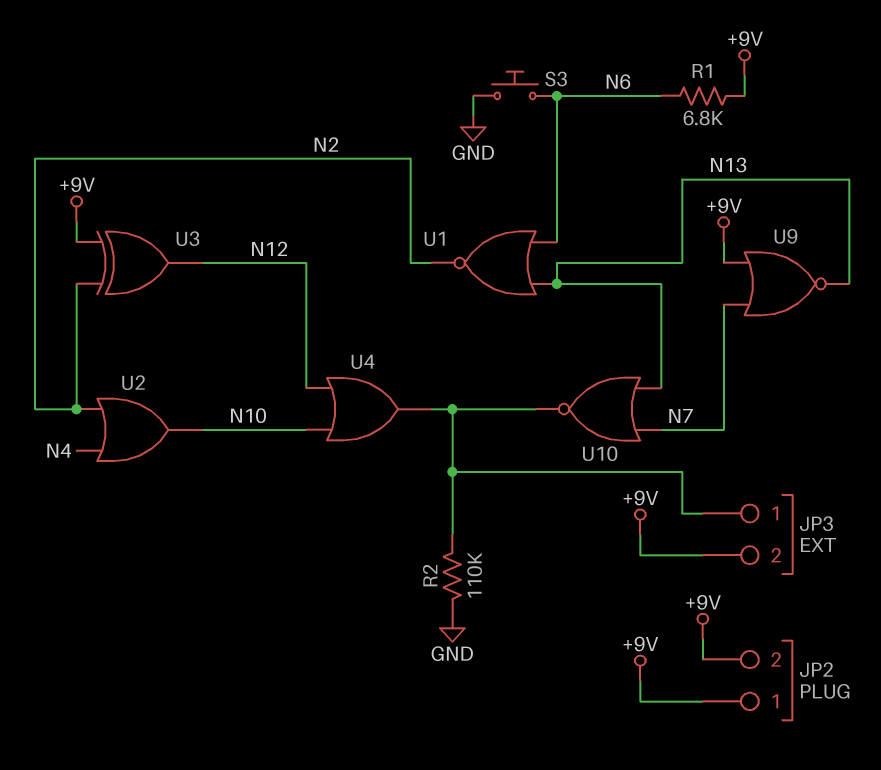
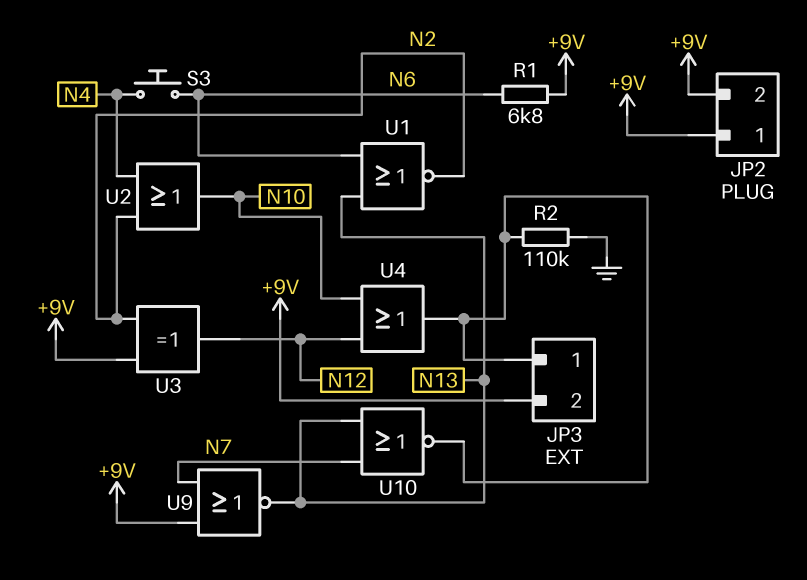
S3: button (GND, N6) -> button (N4, N6)

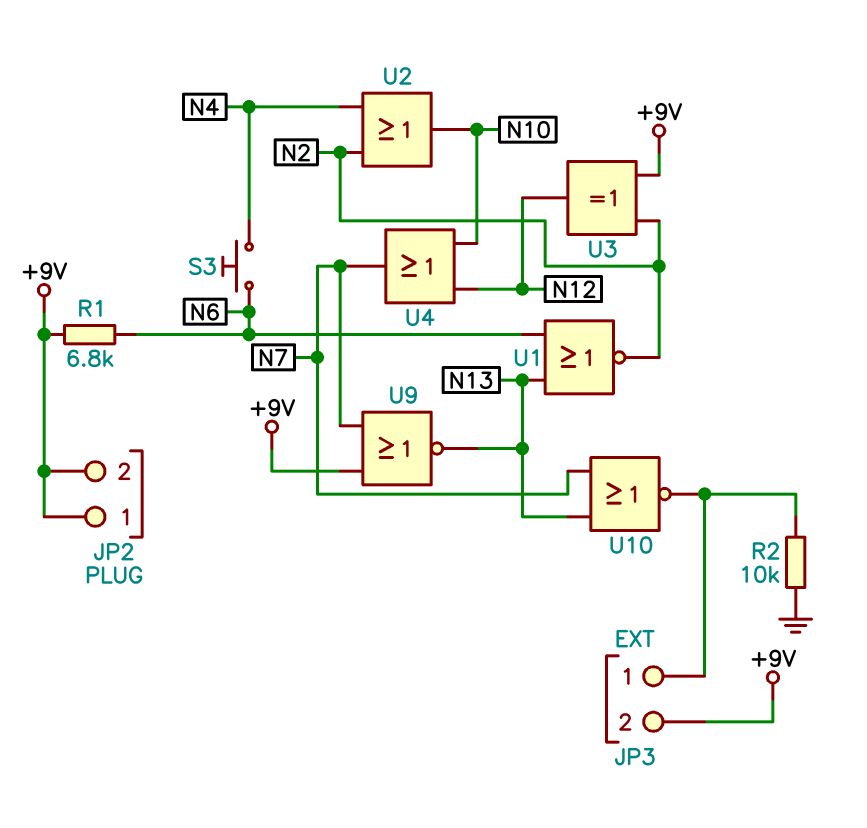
R2: 110k (GND, JP3/1) -> 10k (GND, JP3/1)
U4: OR (in N10, in N12, out JP3/1) -> OR (in N10, in N12, out N7)

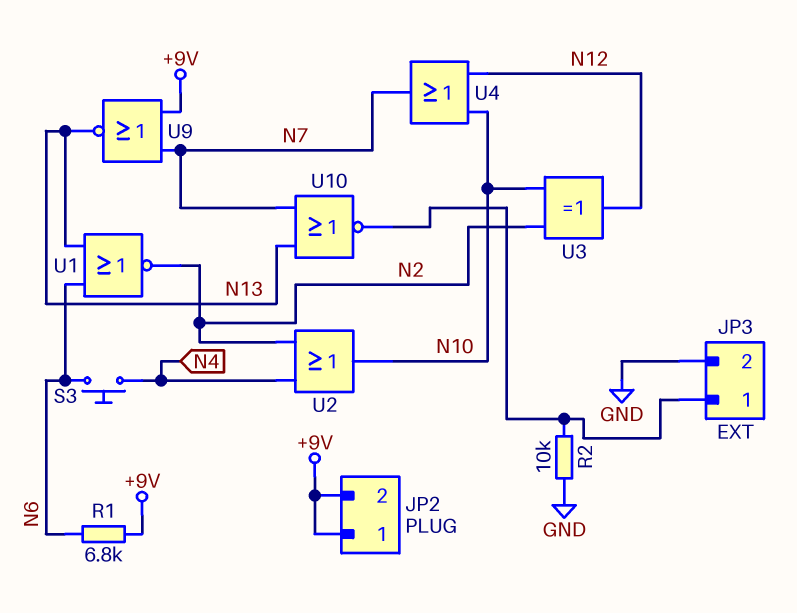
JP3 pin 2: +9V -> GND
U3: XOR (in +9V, in N2, out N12) -> XOR (in N2, in N10, out N12)

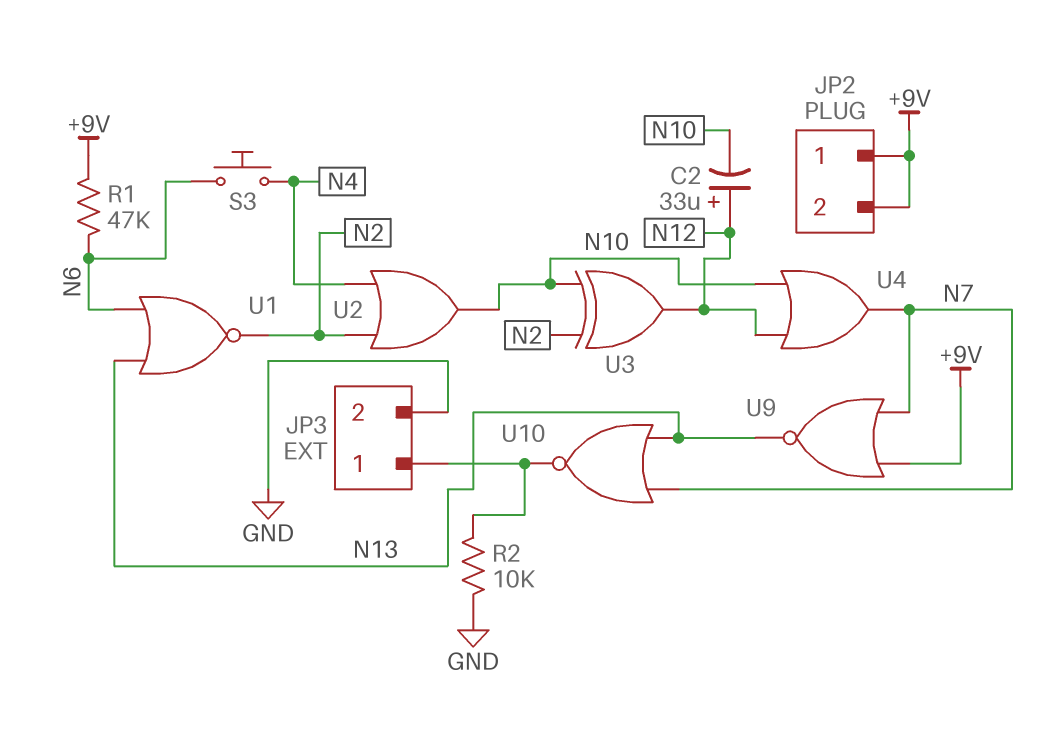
C2: none -> 33uF (plus N12, minus N10)
R1: 6.8k (+9V, N6) -> 47k (+9V, N6)

